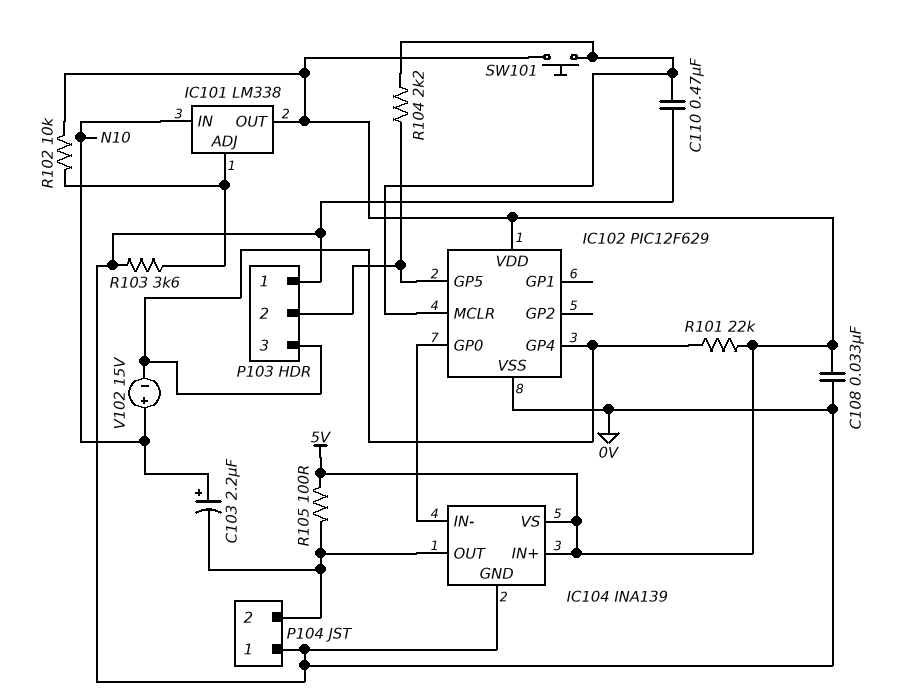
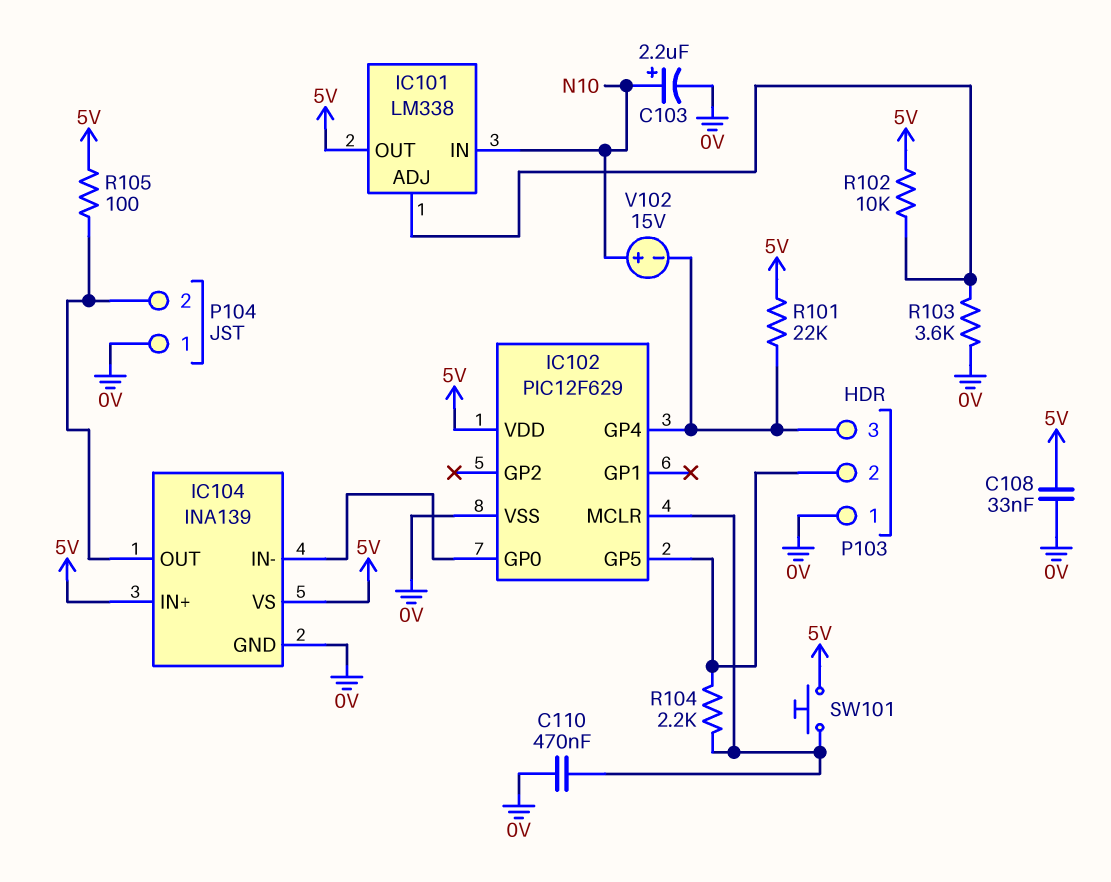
C103: 2.2uF (plus N10, minus IC104/OUT) -> 2.2uF (plus N10, minus 0V)

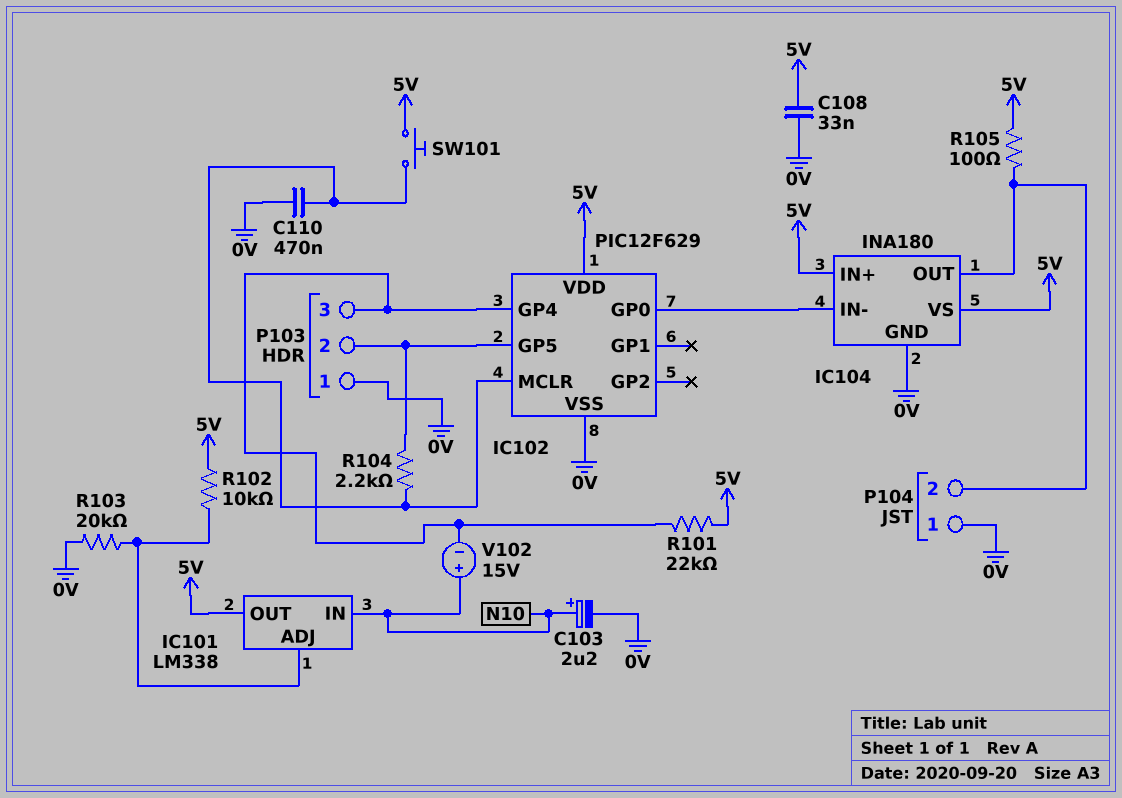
IC104: INA139 -> INA180
R103: 3.6k (0V, IC101/ADJ) -> 20k (0V, IC101/ADJ)

